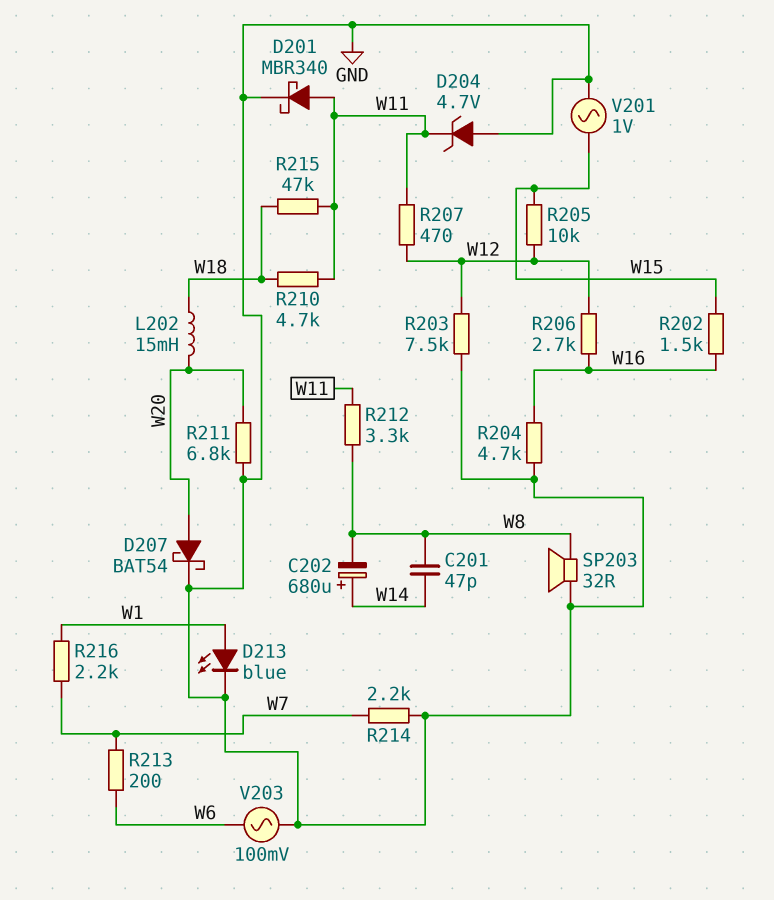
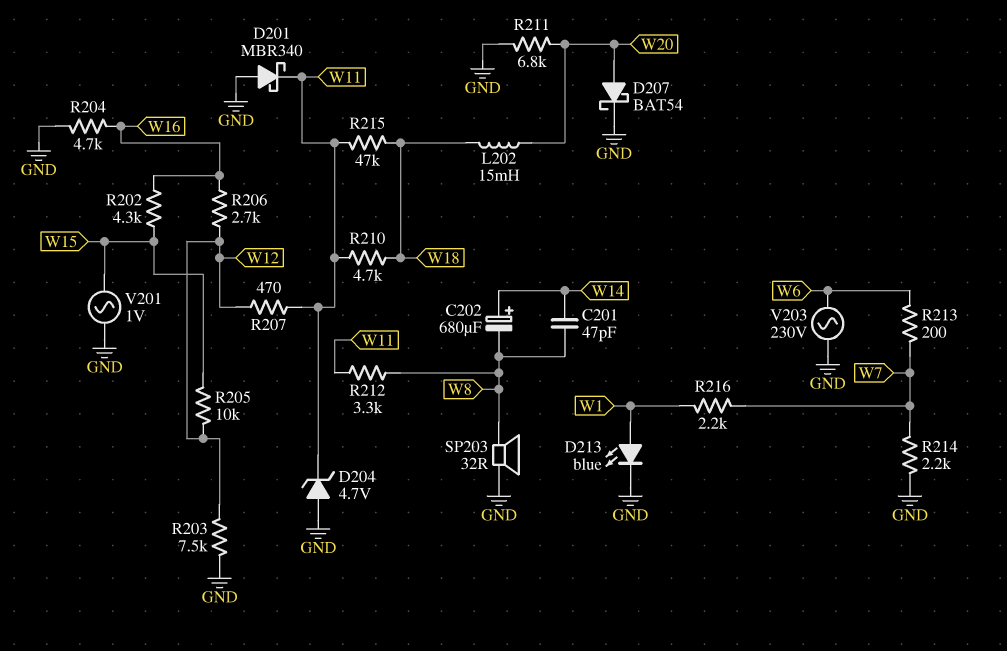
D201: schottky MBR340 (A W11, K GND) -> schottky MBR340 (A GND, K W11)
R202: 1.5k (W15, W16) -> 4.3k (W15, W16)
V203: AC 100mV (GND, W6) -> AC 230V (GND, W6)

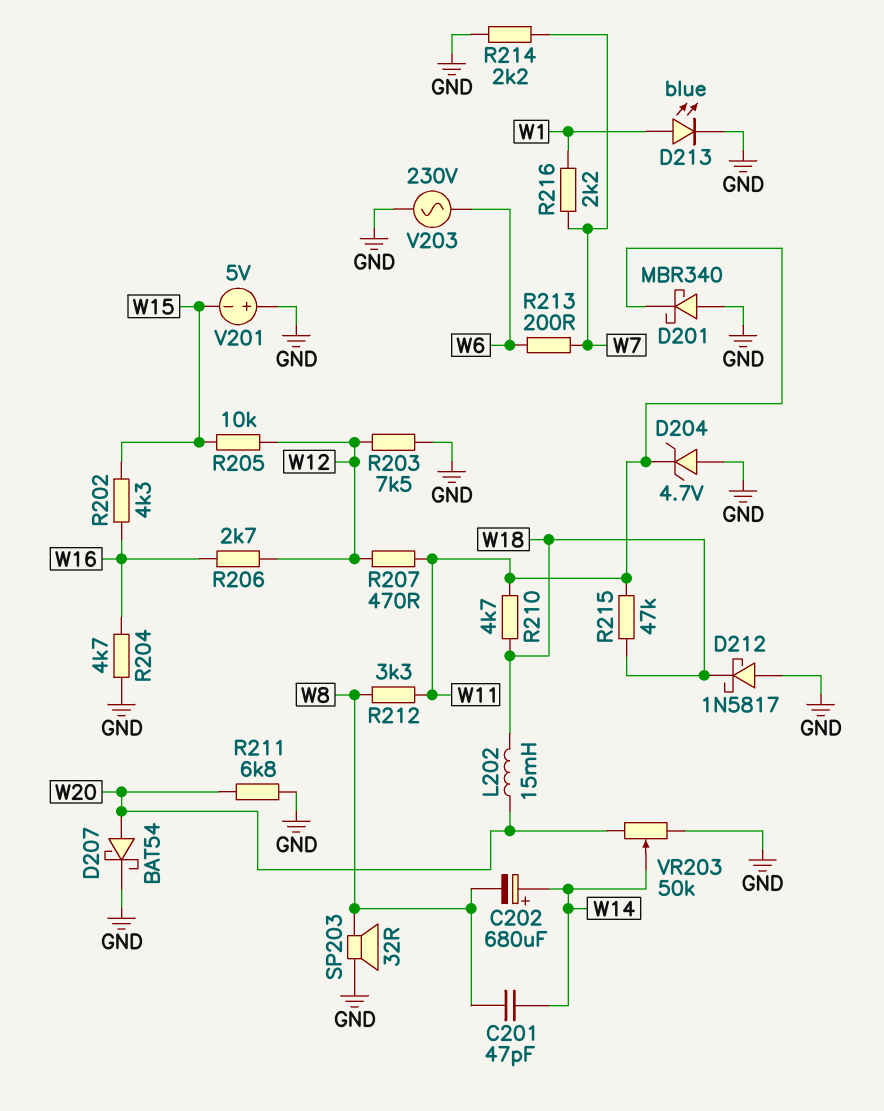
D212: none -> schottky 1N5817 (A GND, K W18)
V201: AC 1V (GND, W15) -> 5V (plus GND, minus W15)
VR203: none -> 50k (GND, W20, wiper W14)

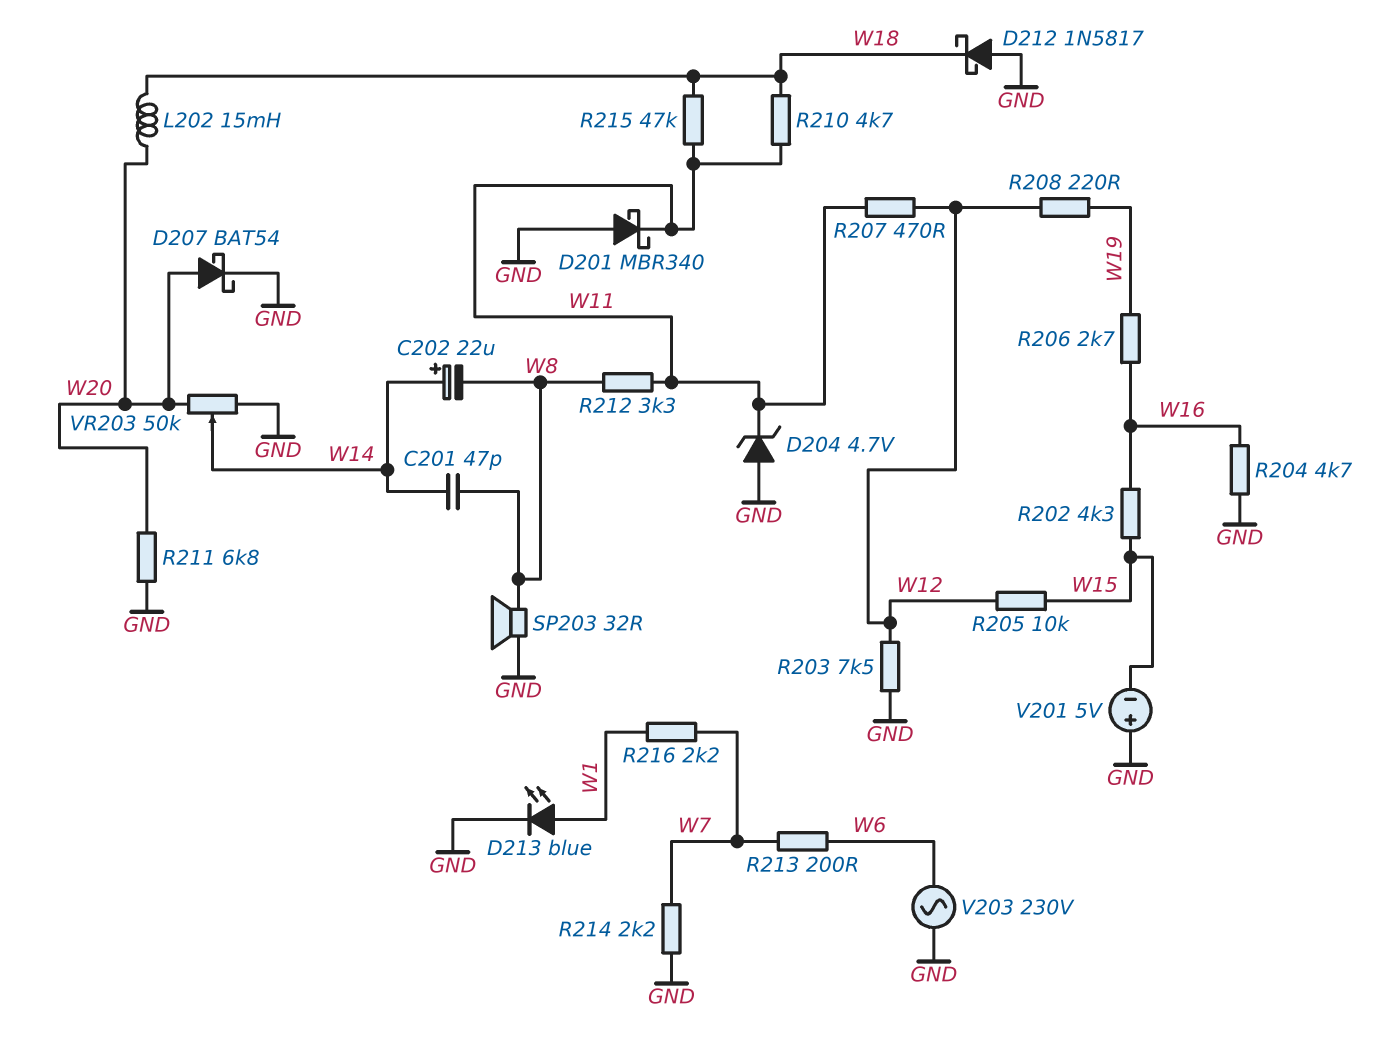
C202: 680uF (plus W14, minus W8) -> 22uF (plus W14, minus W8)
R206: 2.7k (W12, W16) -> 2.7k (W16, W19)
R208: none -> 220 (W12, W19)

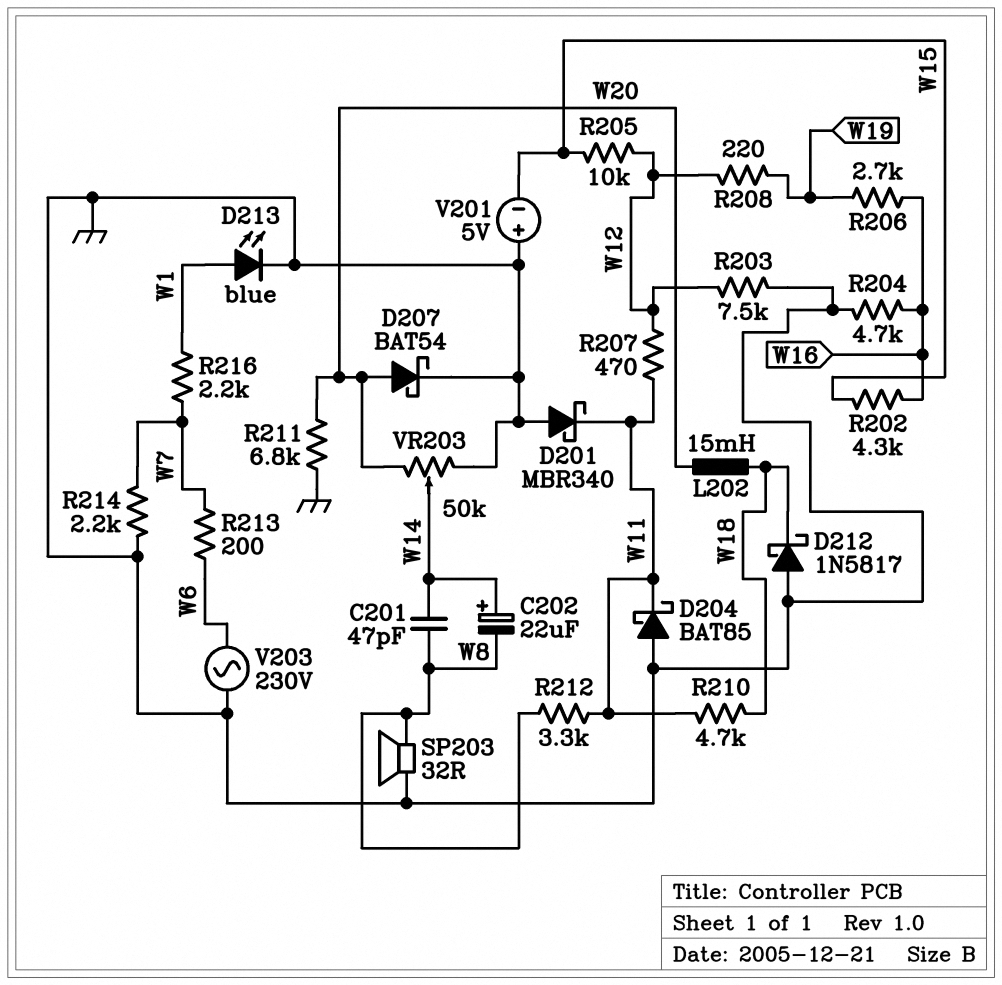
D204: zener 4.7V (A GND, K W11) -> schottky BAT85 (A GND, K W11)
R215: 47k (W11, W18) -> none

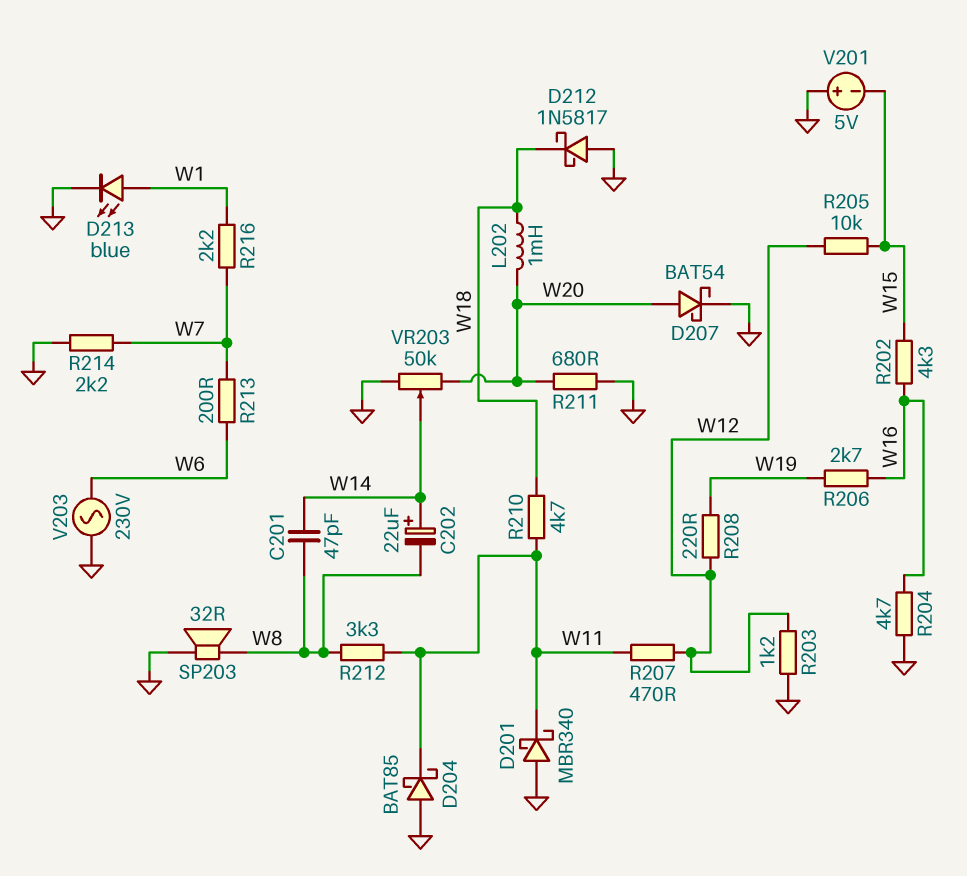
L202: 15mH (W18, W20) -> 1mH (W18, W20)
R203: 7.5k (GND, W12) -> 1.2k (GND, W12)
R211: 6.8k (GND, W20) -> 680 (GND, W20)

